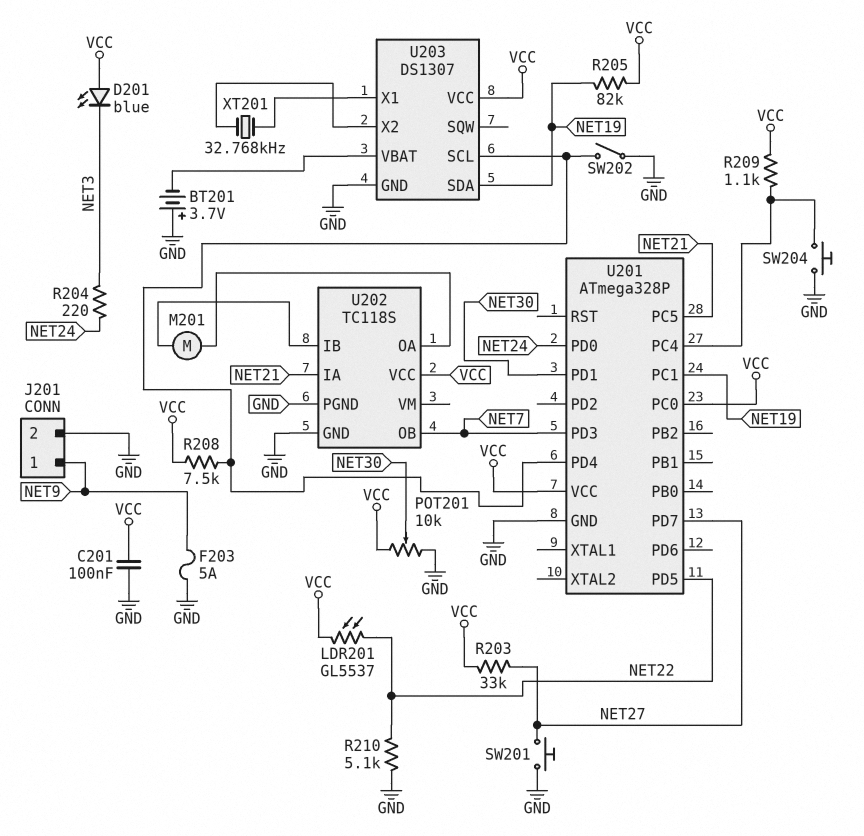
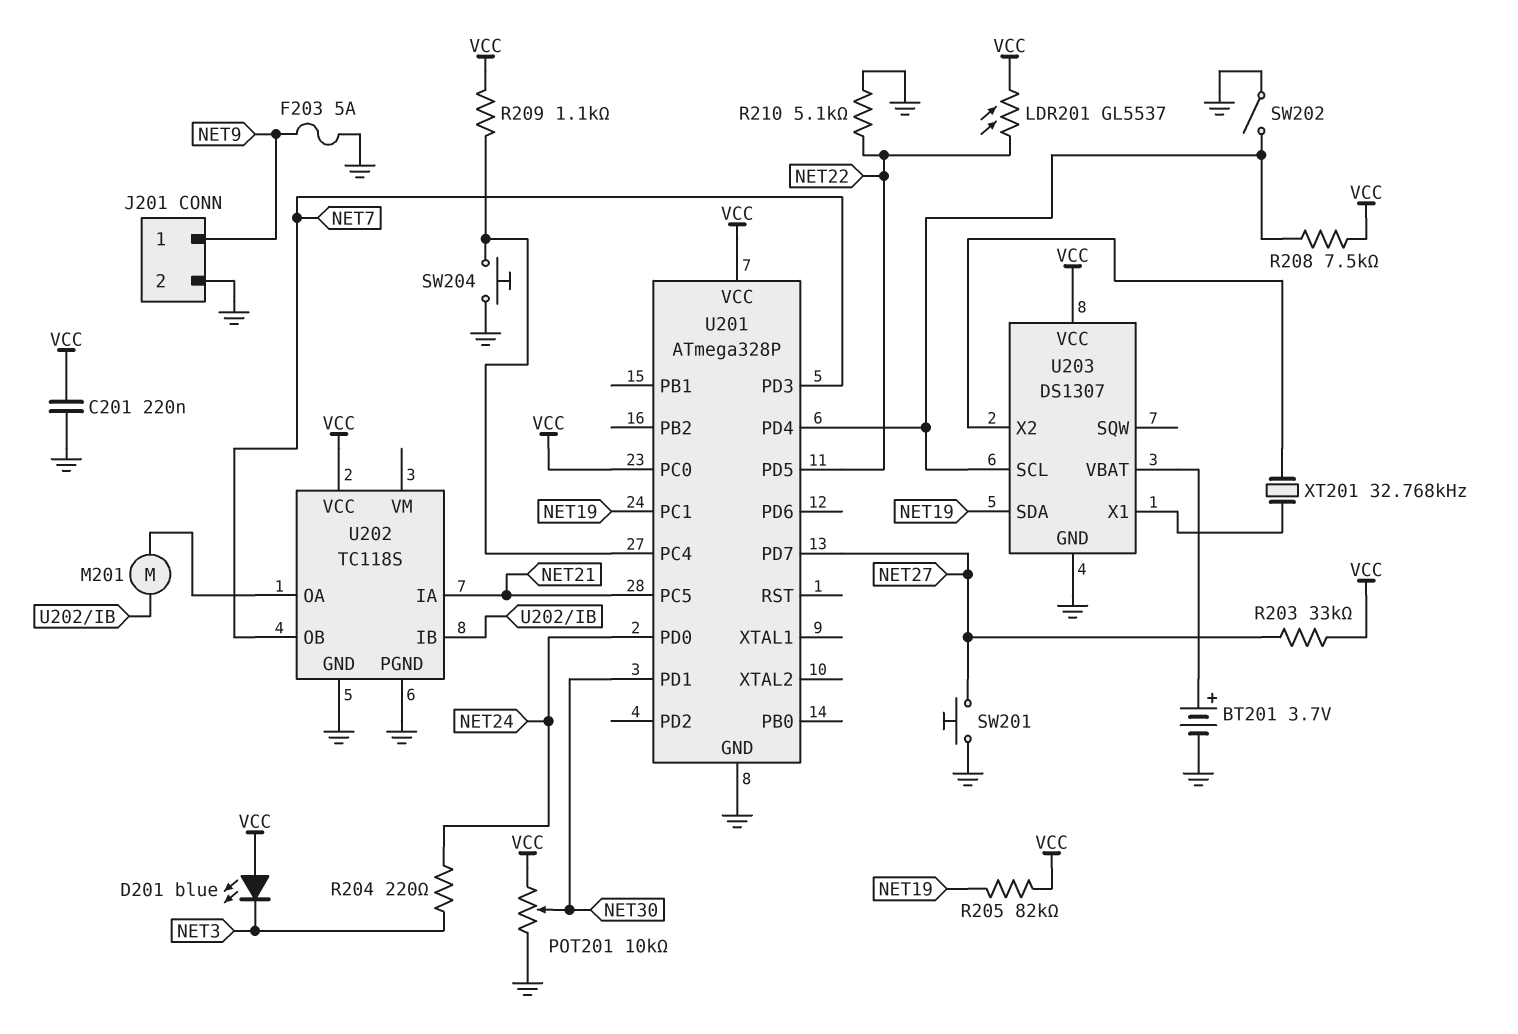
BT201: 3.7V (plus GND, minus U203/VBAT) -> 3.7V (plus U203/VBAT, minus GND)
C201: 100nF (GND, VCC) -> 220nF (GND, VCC)

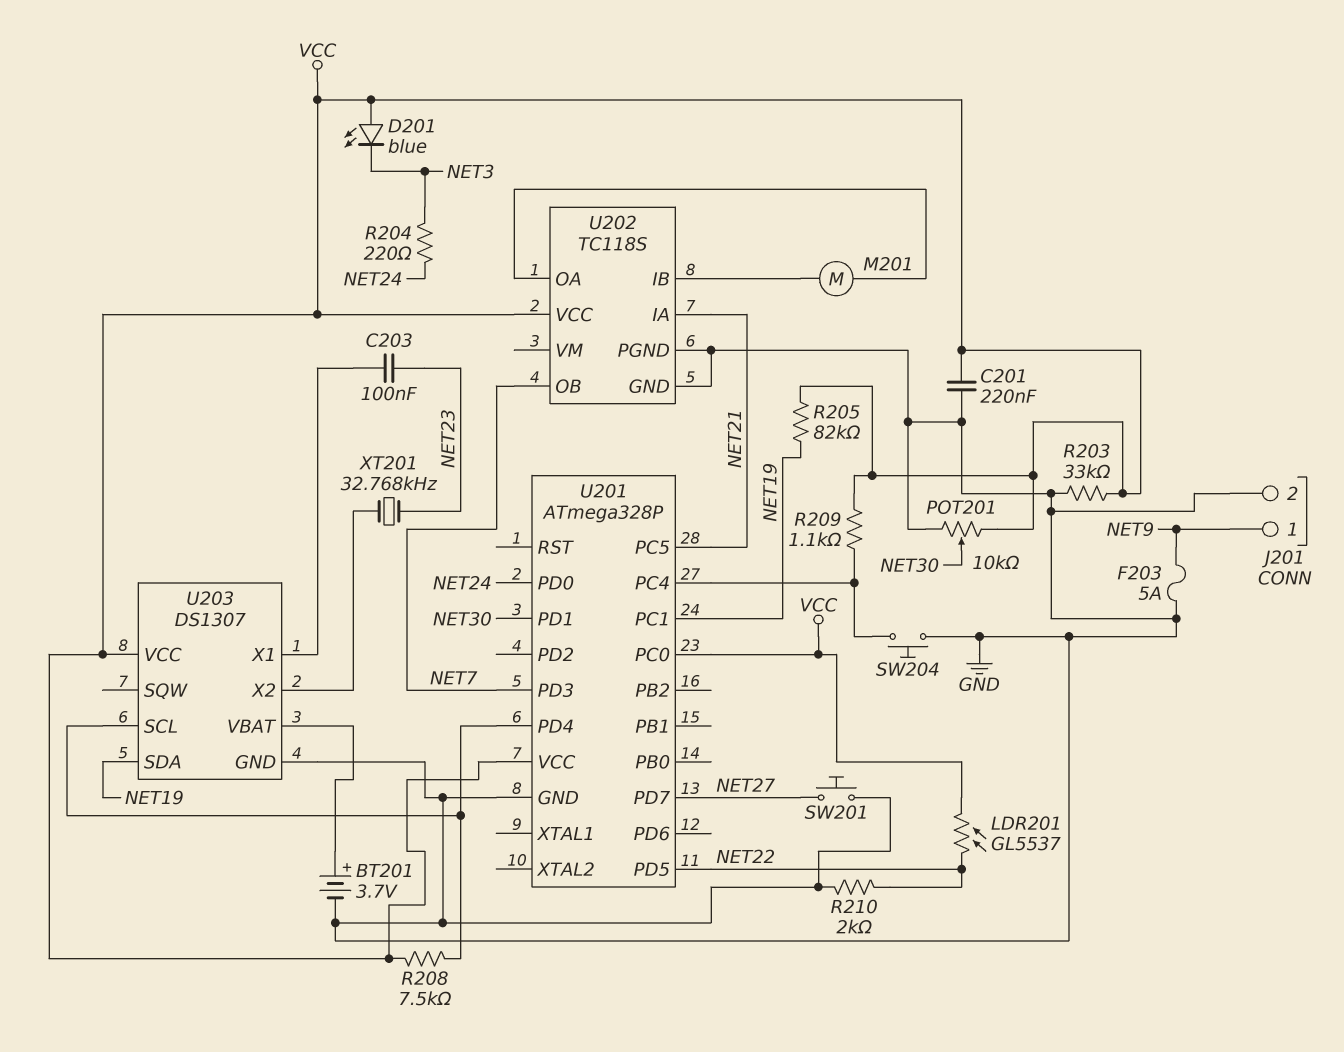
C203: none -> 100nF (NET23, U203/X1)
R203: 33k (NET27, VCC) -> 33k (GND, VCC)
R210: 5.1k (GND, NET22) -> 2k (GND, NET22)
SW202: switch (GND, U201/PD4) -> none
XT201: 32.768kHz (U203/X1, U203/X2) -> 32.768kHz (NET23, U203/X2)

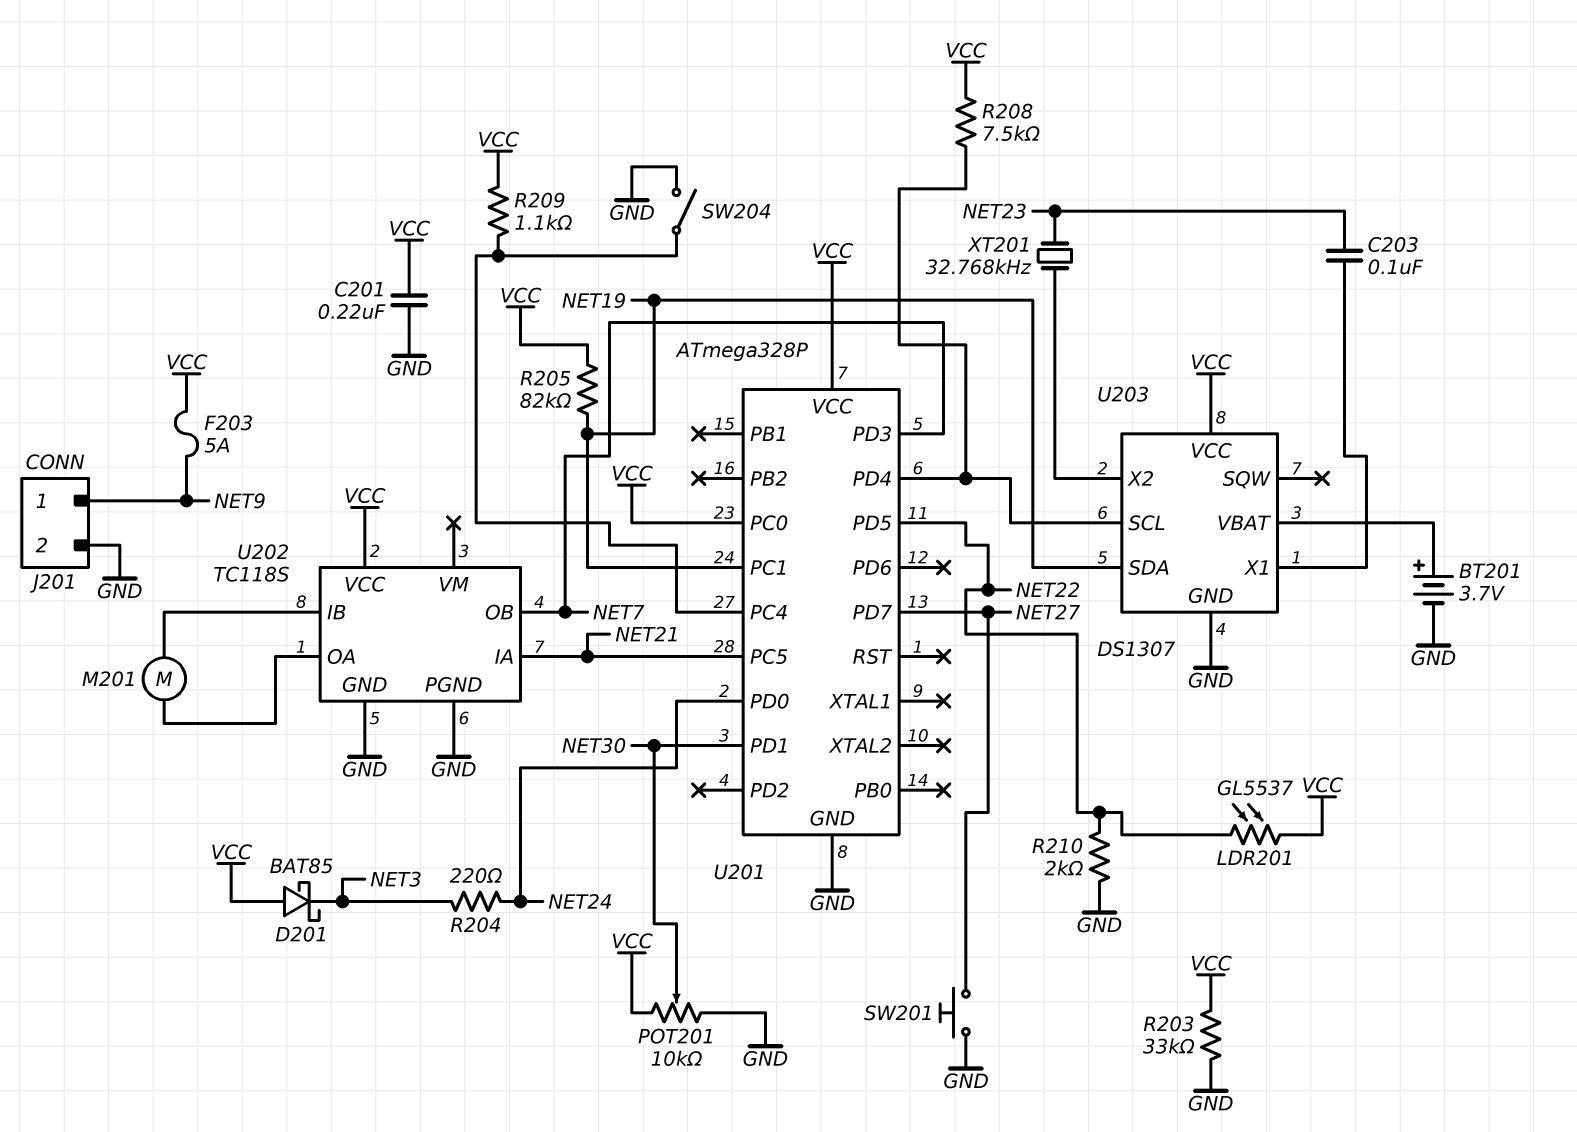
D201: LED blue (A VCC, K NET3) -> schottky BAT85 (A VCC, K NET3)
F203: 5A (GND, NET9) -> 5A (NET9, VCC)
SW204: button (GND, U201/PC4) -> switch (GND, U201/PC4)

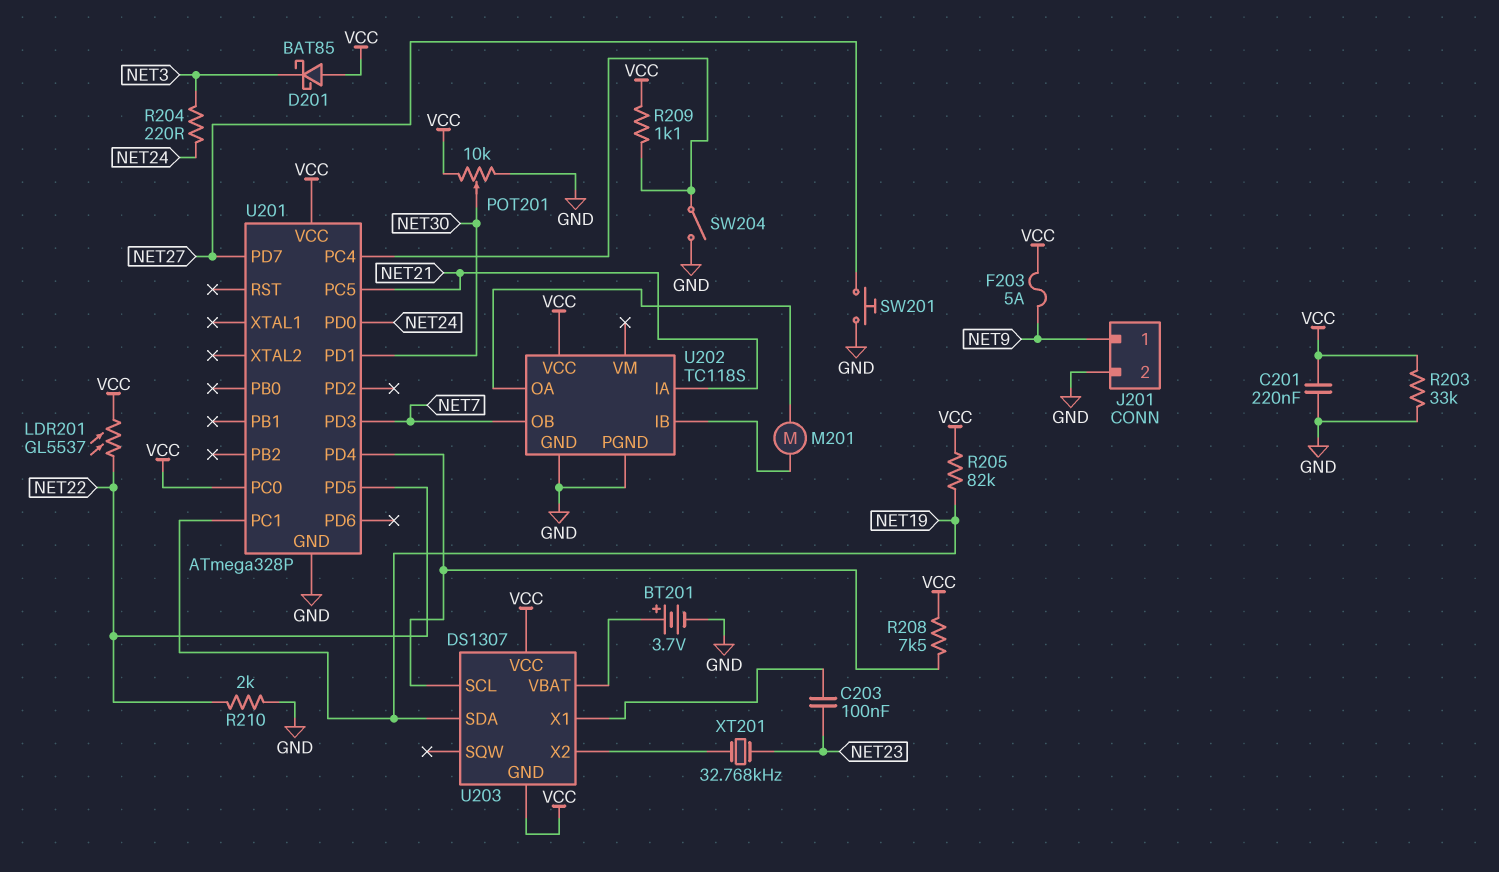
U203 pin GND: GND -> VCC

